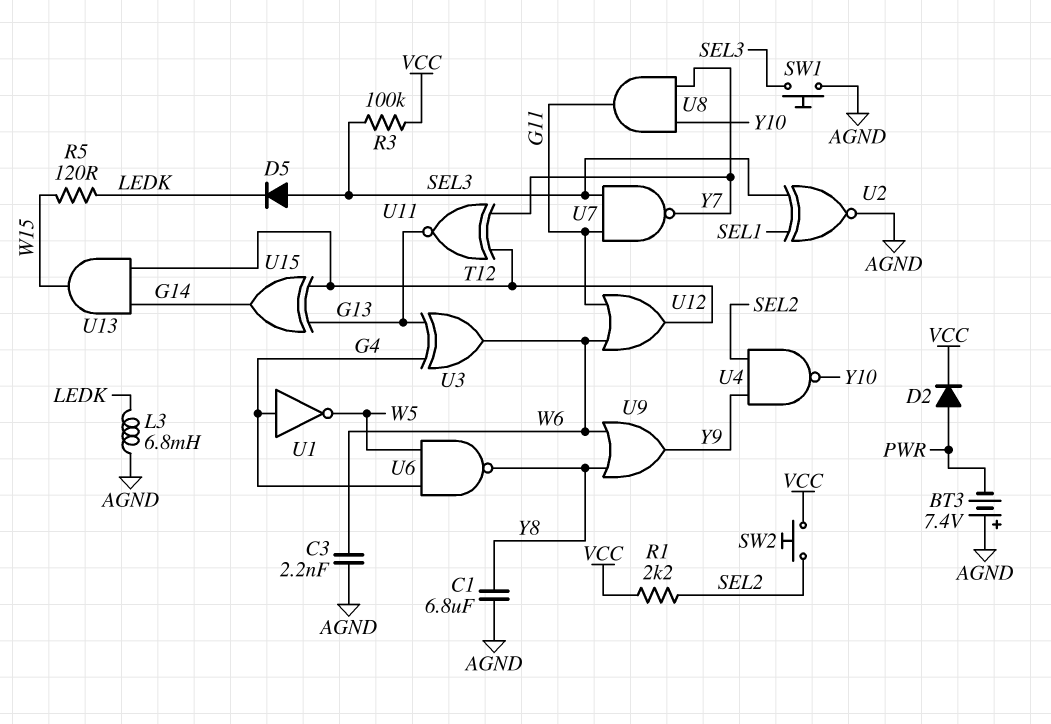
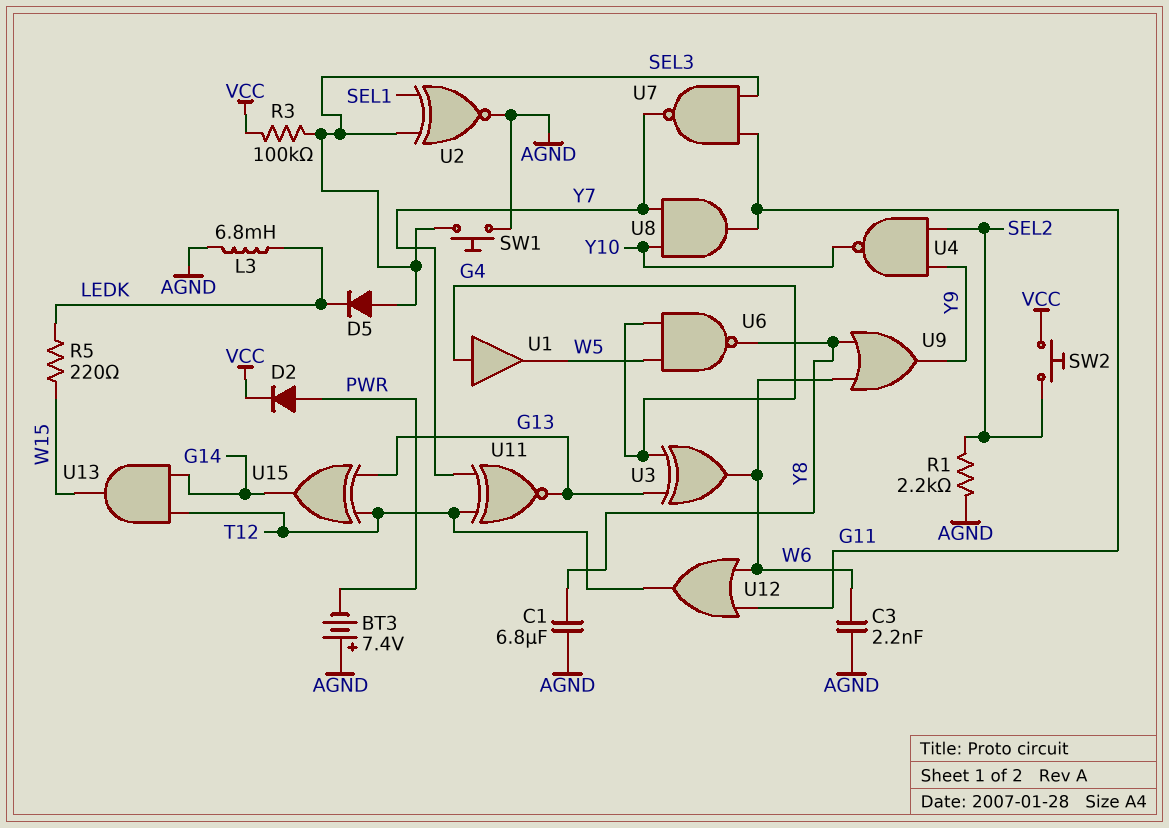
R1: 2.2k (SEL2, VCC) -> 2.2k (AGND, SEL2)
R5: 120 (LEDK, W15) -> 220 (LEDK, W15)
U1: NOT (in G4, out W5) -> buffer (in G4, out W5)

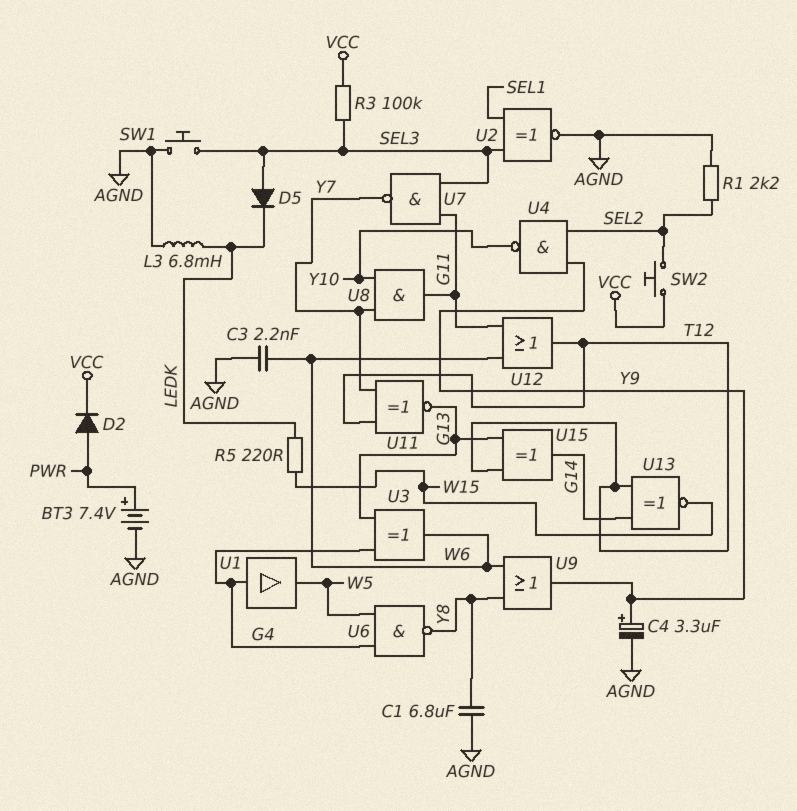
BT3: 7.4V (plus AGND, minus PWR) -> 7.4V (plus PWR, minus AGND)
C4: none -> 3.3uF (plus Y9, minus AGND)
U13: AND (in G14, in T12, out W15) -> XNOR (in G14, in T12, out W15)

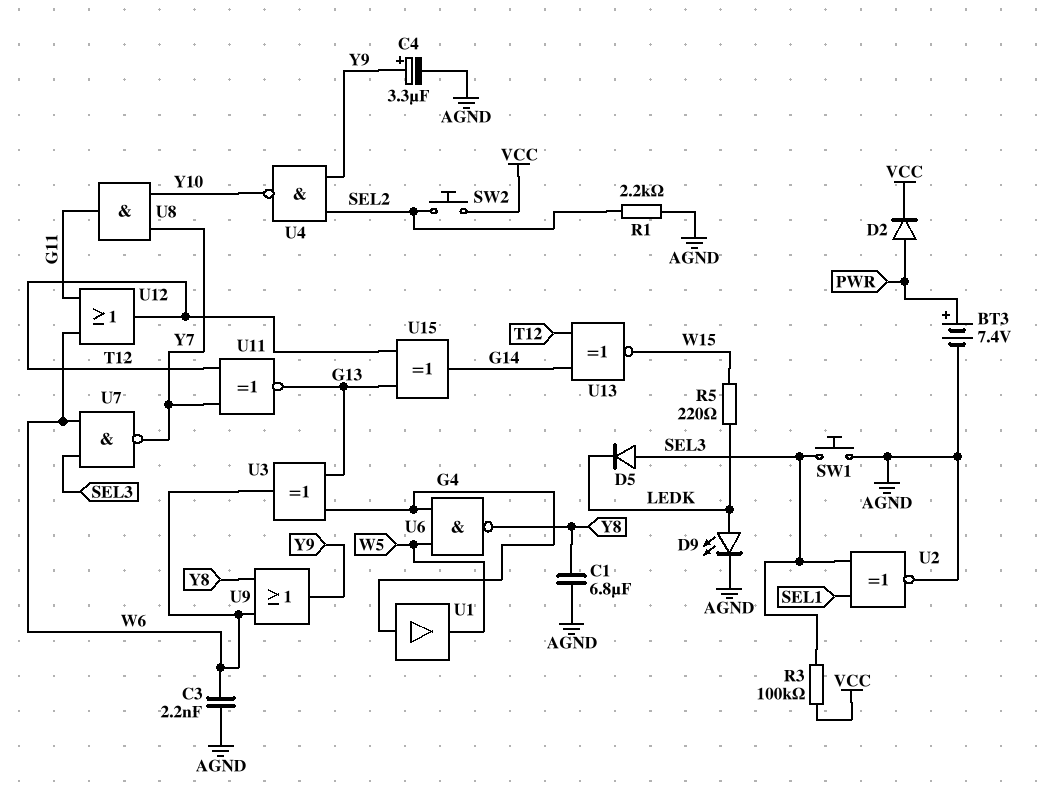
D9: none -> LED (A LEDK, K AGND)
L3: 6.8mH (AGND, LEDK) -> none
U7: NAND (in G11, in SEL3, out Y7) -> NAND (in SEL3, in W6, out Y7)

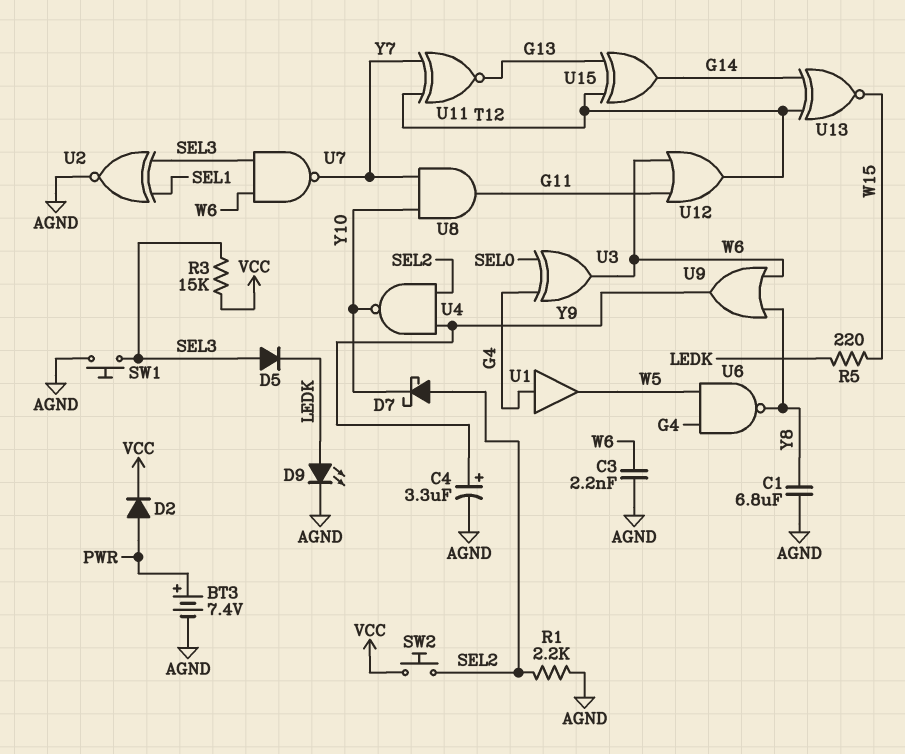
D7: none -> schottky (A SEL2, K Y10)
R3: 100k (SEL3, VCC) -> 15k (SEL3, VCC)
U3: XOR (in G4, in G13, out W6) -> XOR (in G4, in SEL0, out W6)

